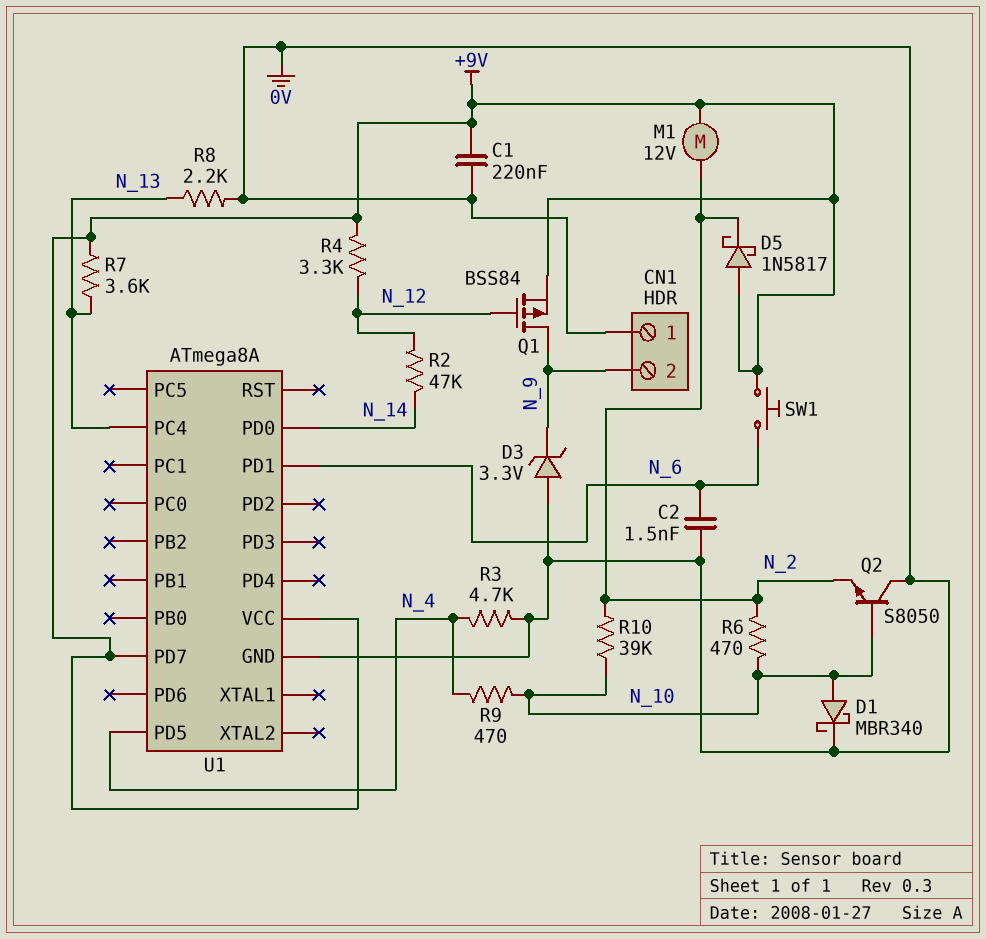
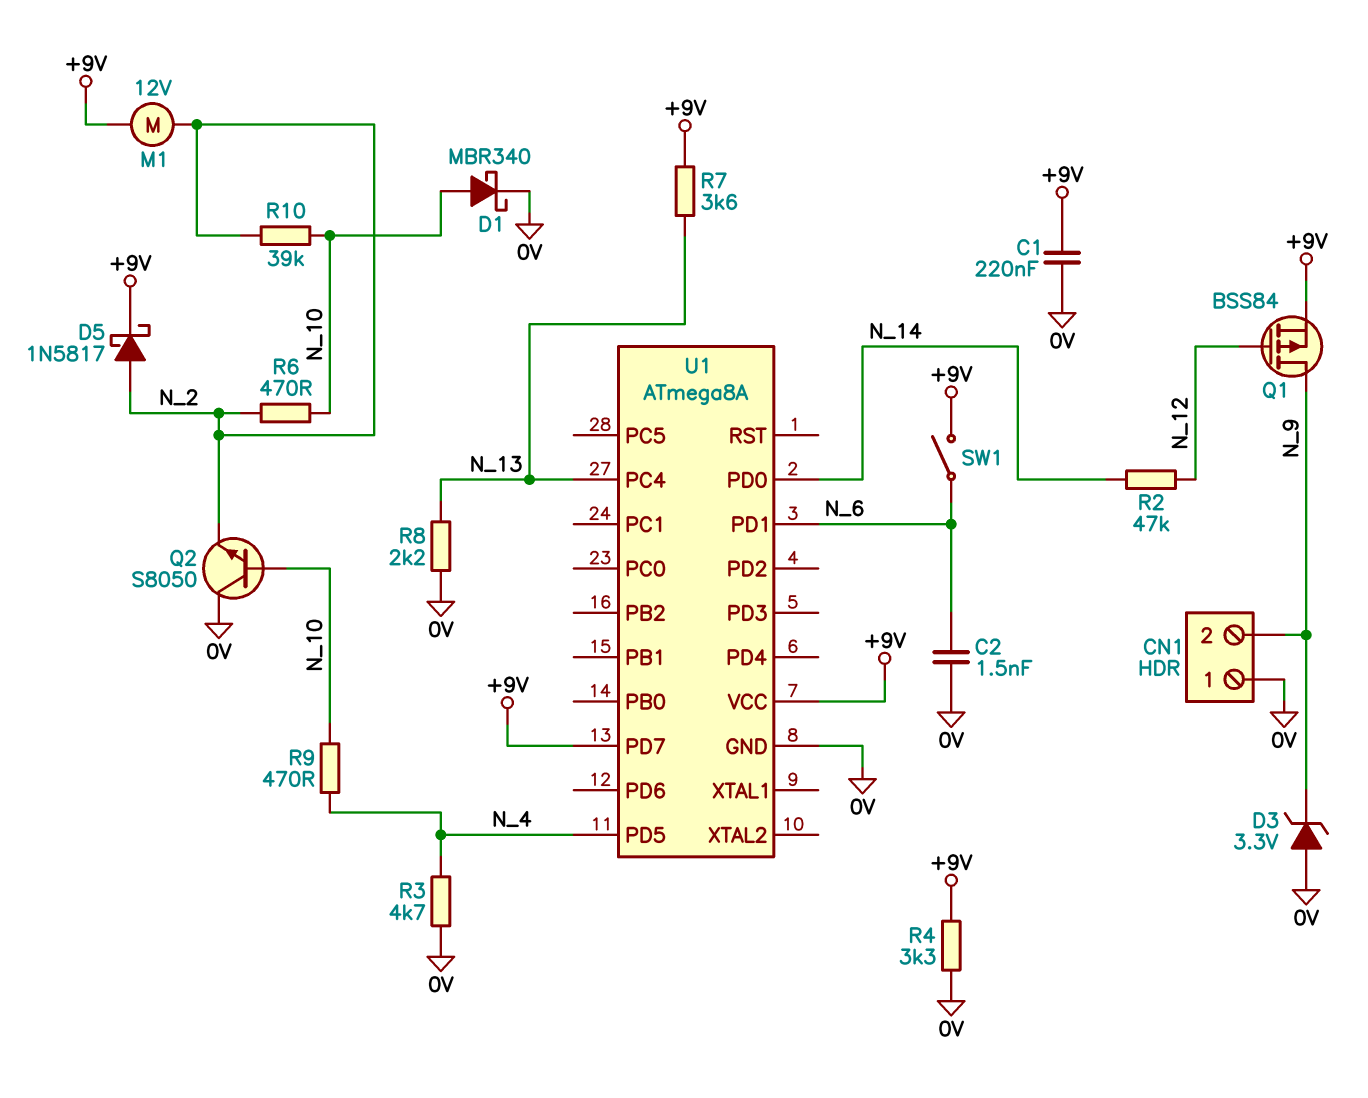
D5: schottky 1N5817 (A +9V, K N_2) -> schottky 1N5817 (A N_2, K +9V)
R4: 3.3k (+9V, N_12) -> 3.3k (+9V, 0V)
SW1: button (+9V, N_6) -> switch (+9V, N_6)

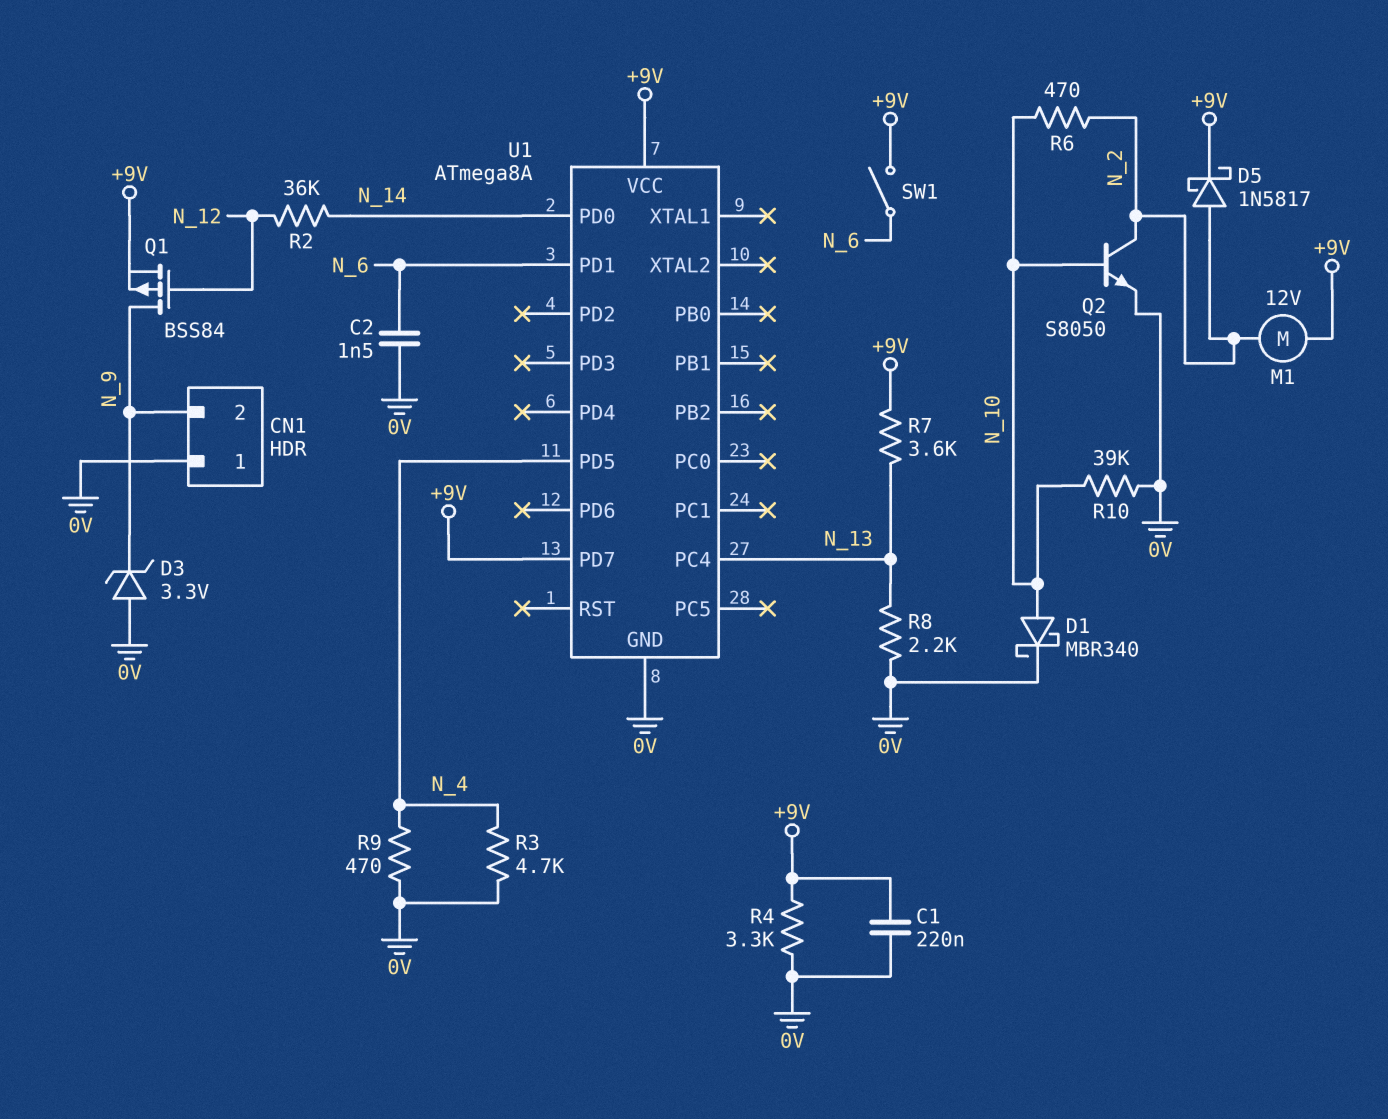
Q2: NPN S8050 (B N_10, C 0V, E N_2) -> NPN S8050 (B N_10, C N_2, E 0V)
R2: 47k (N_12, N_14) -> 36k (N_12, N_14)
R9: 470 (N_4, N_10) -> 470 (0V, N_4)
R10: 39k (N_2, N_10) -> 39k (0V, N_10)

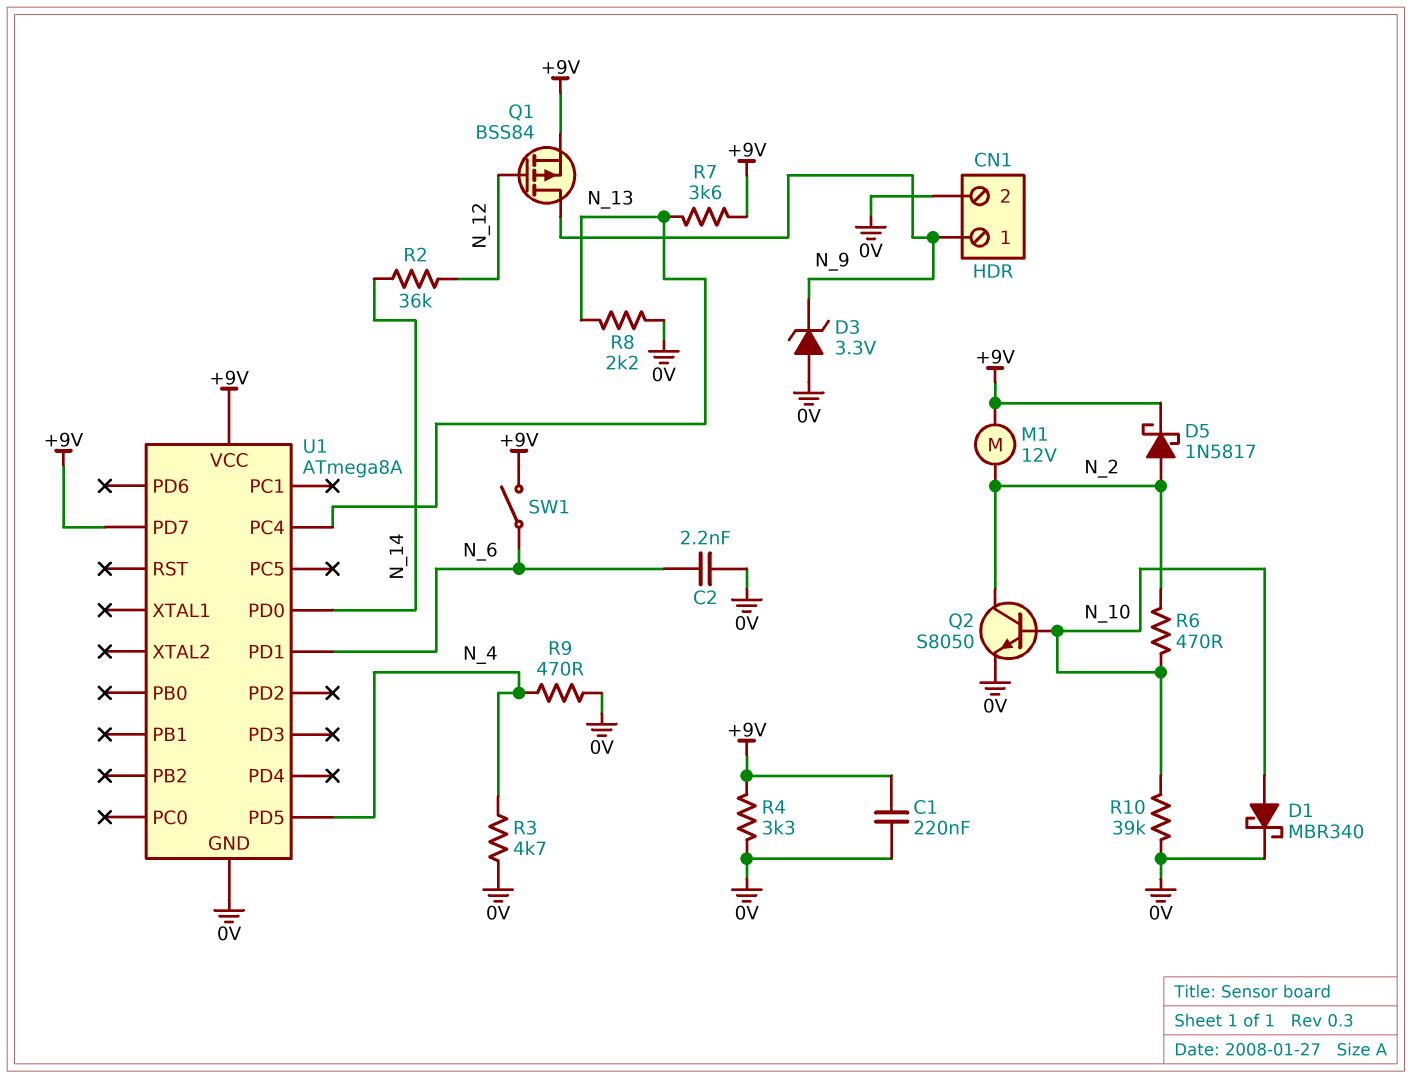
C2: 1.5nF (0V, N_6) -> 2.2nF (0V, N_6)
CN1 pin 1: 0V -> N_9
CN1 pin 2: N_9 -> 0V

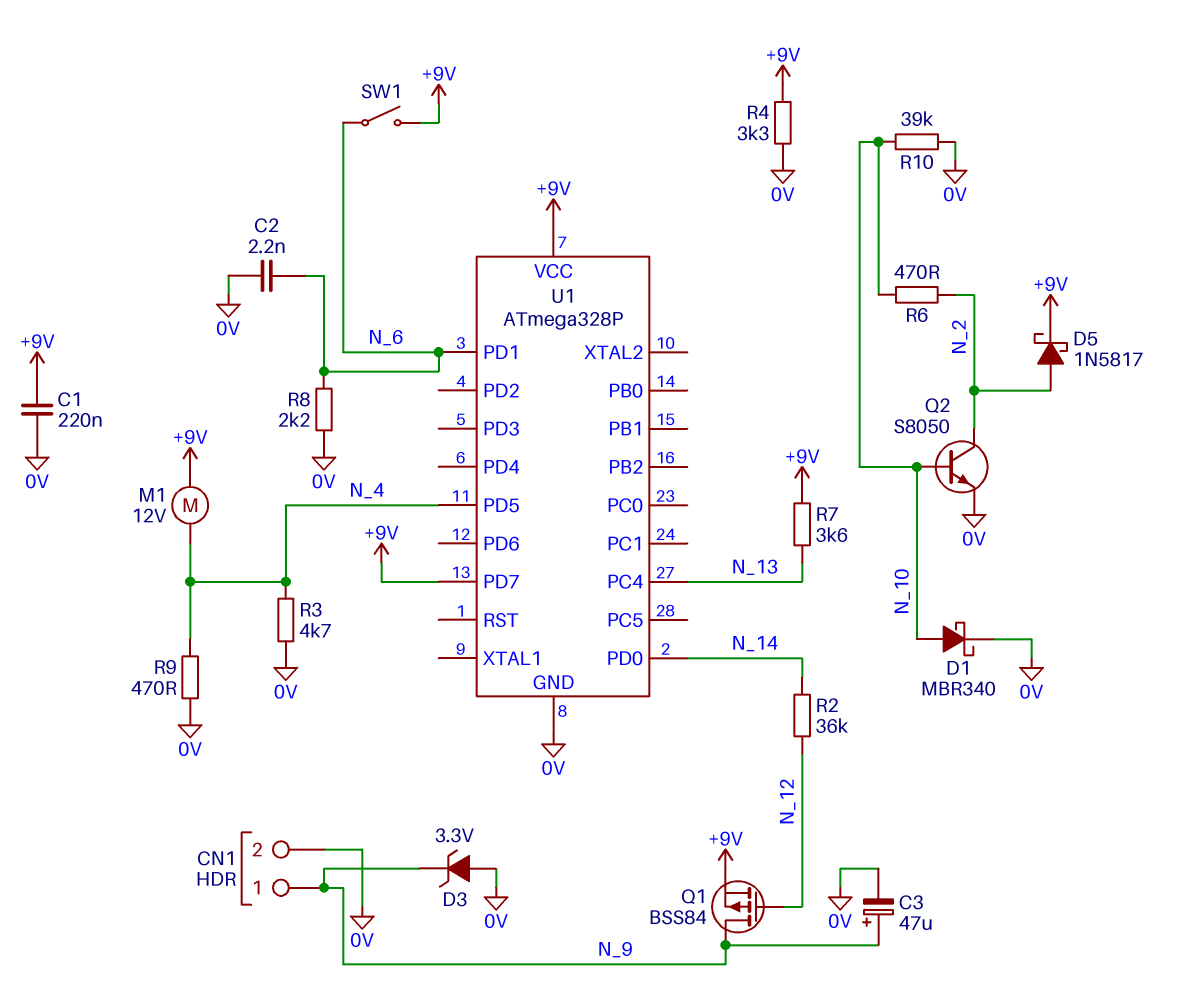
C3: none -> 47uF (plus N_9, minus 0V)
M1: motor 12V (+9V, N_2) -> motor 12V (+9V, N_4)
R8: 2.2k (0V, N_13) -> 2.2k (0V, N_6)
U1: ATmega8A -> ATmega328P

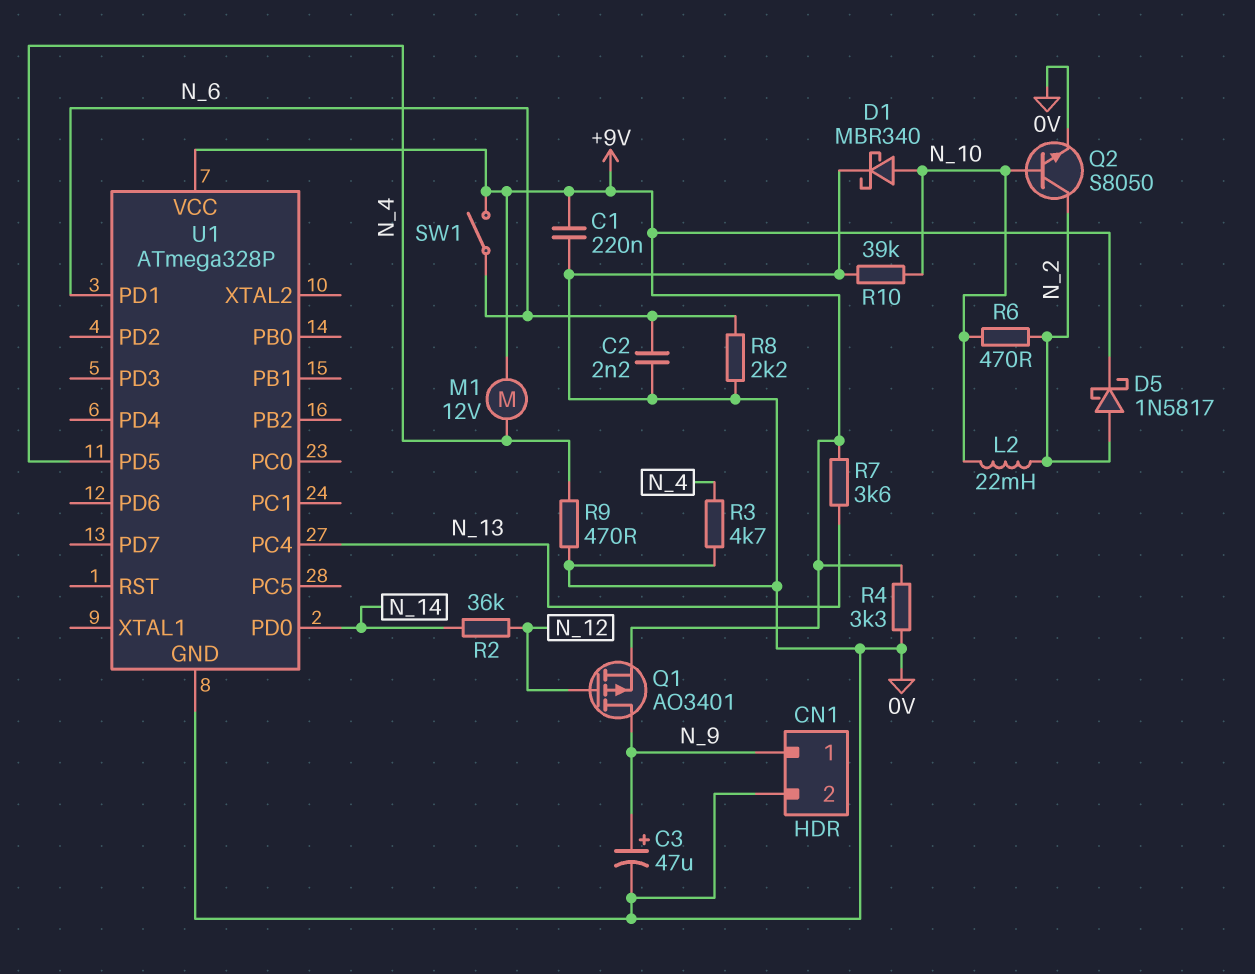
D3: zener 3.3V (A 0V, K N_9) -> none
L2: none -> 22mH (N_2, N_10)
Q1: PMOS BSS84 (G N_12, D N_9, S +9V) -> PMOS AO3401 (G N_12, D N_9, S +9V)
U1 pin PD7: +9V -> none

